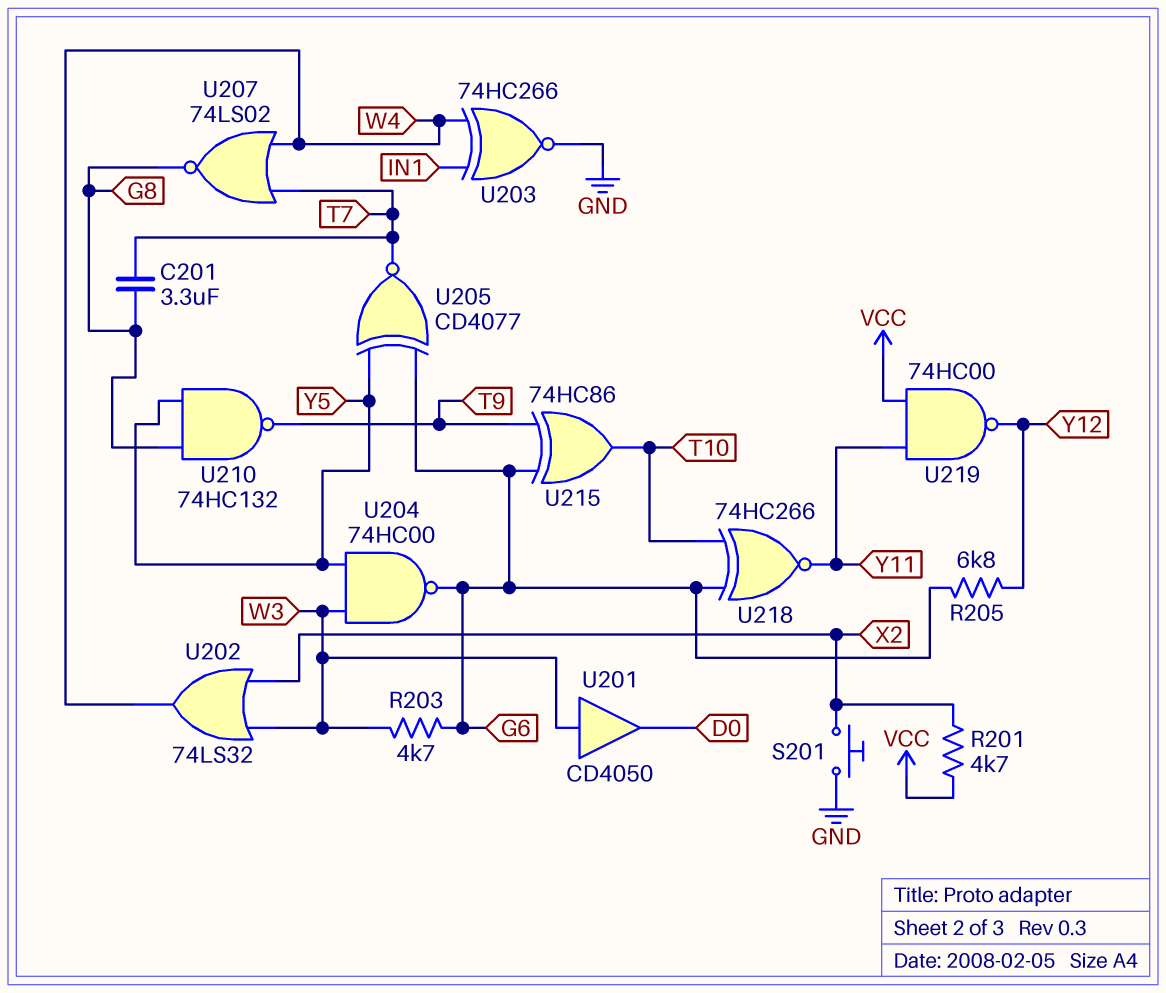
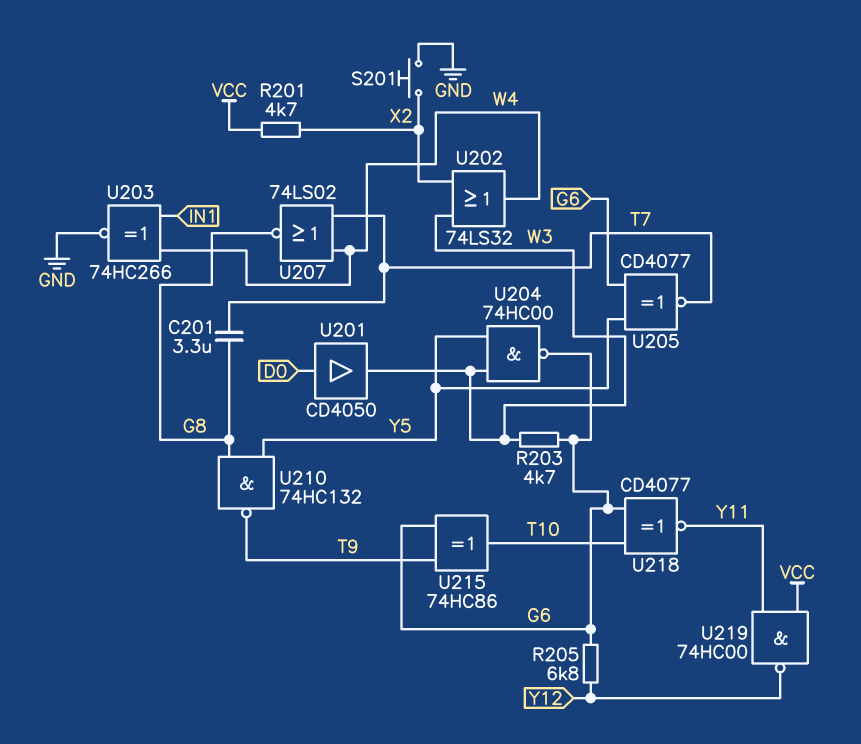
U201: buffer CD4050 (in W3, out D0) -> buffer CD4050 (in D0, out W3)
U218: XNOR 74HC266 (in G6, in T10, out Y11) -> XNOR CD4077 (in G6, in T10, out Y11)

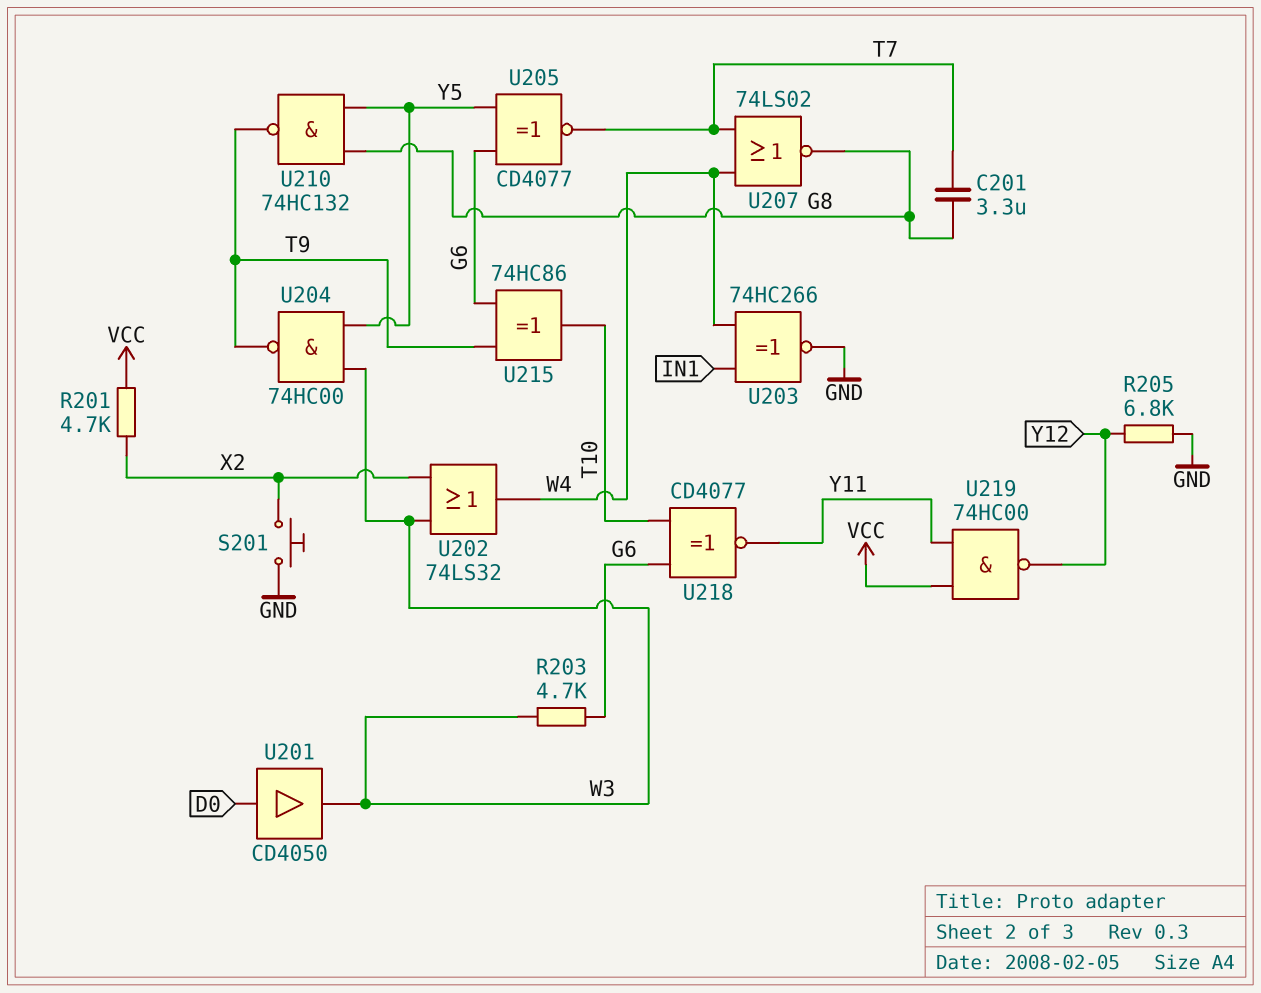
R205: 6.8k (G6, Y12) -> 6.8k (GND, Y12)
U204: NAND 74HC00 (in W3, in Y5, out G6) -> NAND 74HC00 (in W3, in Y5, out T9)

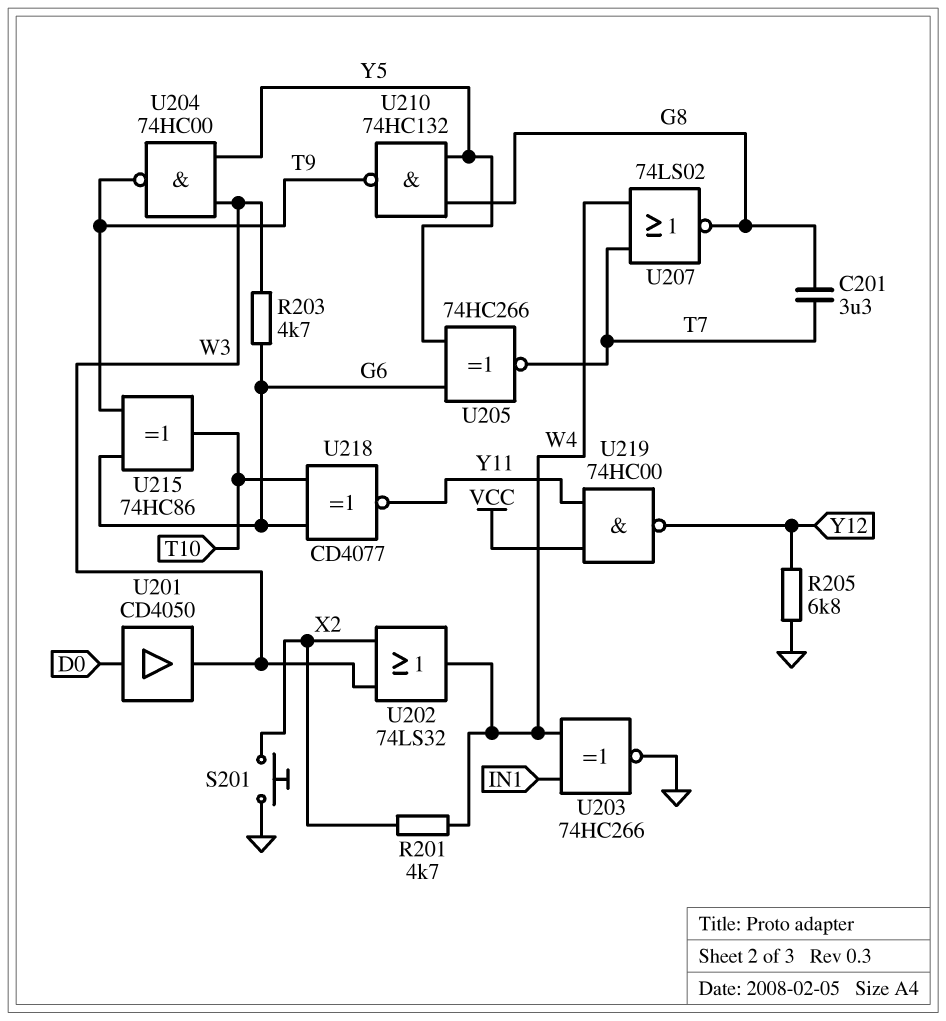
R201: 4.7k (VCC, X2) -> 4.7k (W4, X2)
U205: XNOR CD4077 (in G6, in Y5, out T7) -> XNOR 74HC266 (in G6, in Y5, out T7)

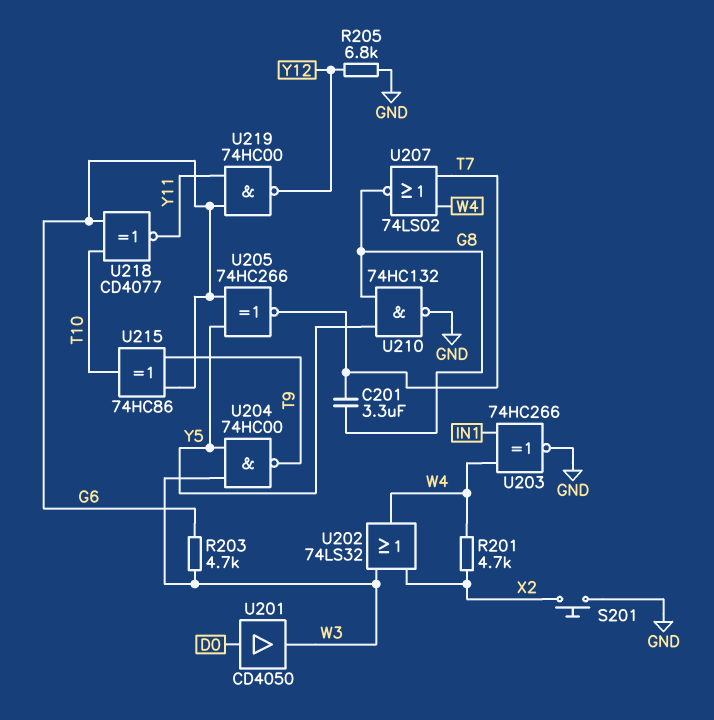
U210: NAND 74HC132 (in G8, in Y5, out T9) -> NAND 74HC132 (in G8, in Y5, out GND)
U219: NAND 74HC00 (in VCC, in Y11, out Y12) -> NAND 74HC00 (in G6, in Y11, out Y12)

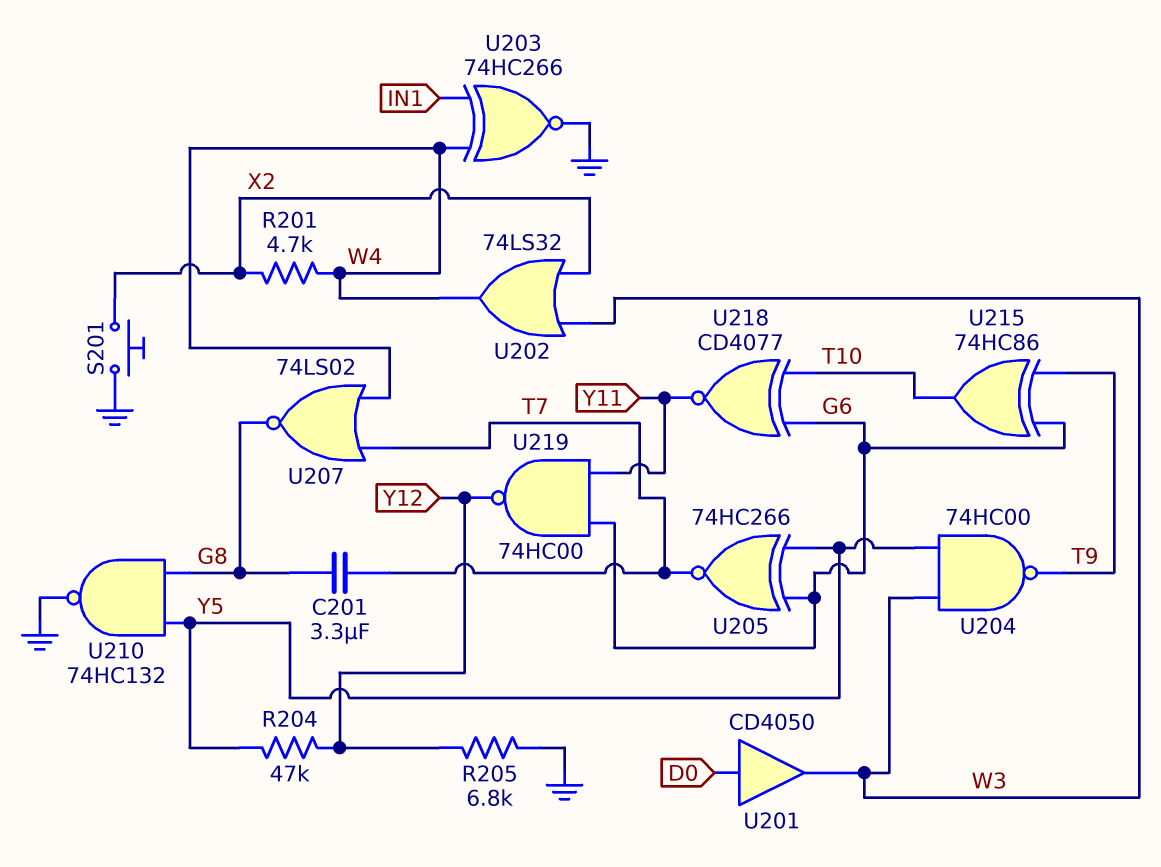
R203: 4.7k (G6, W3) -> none
R204: none -> 47k (Y5, Y12)

